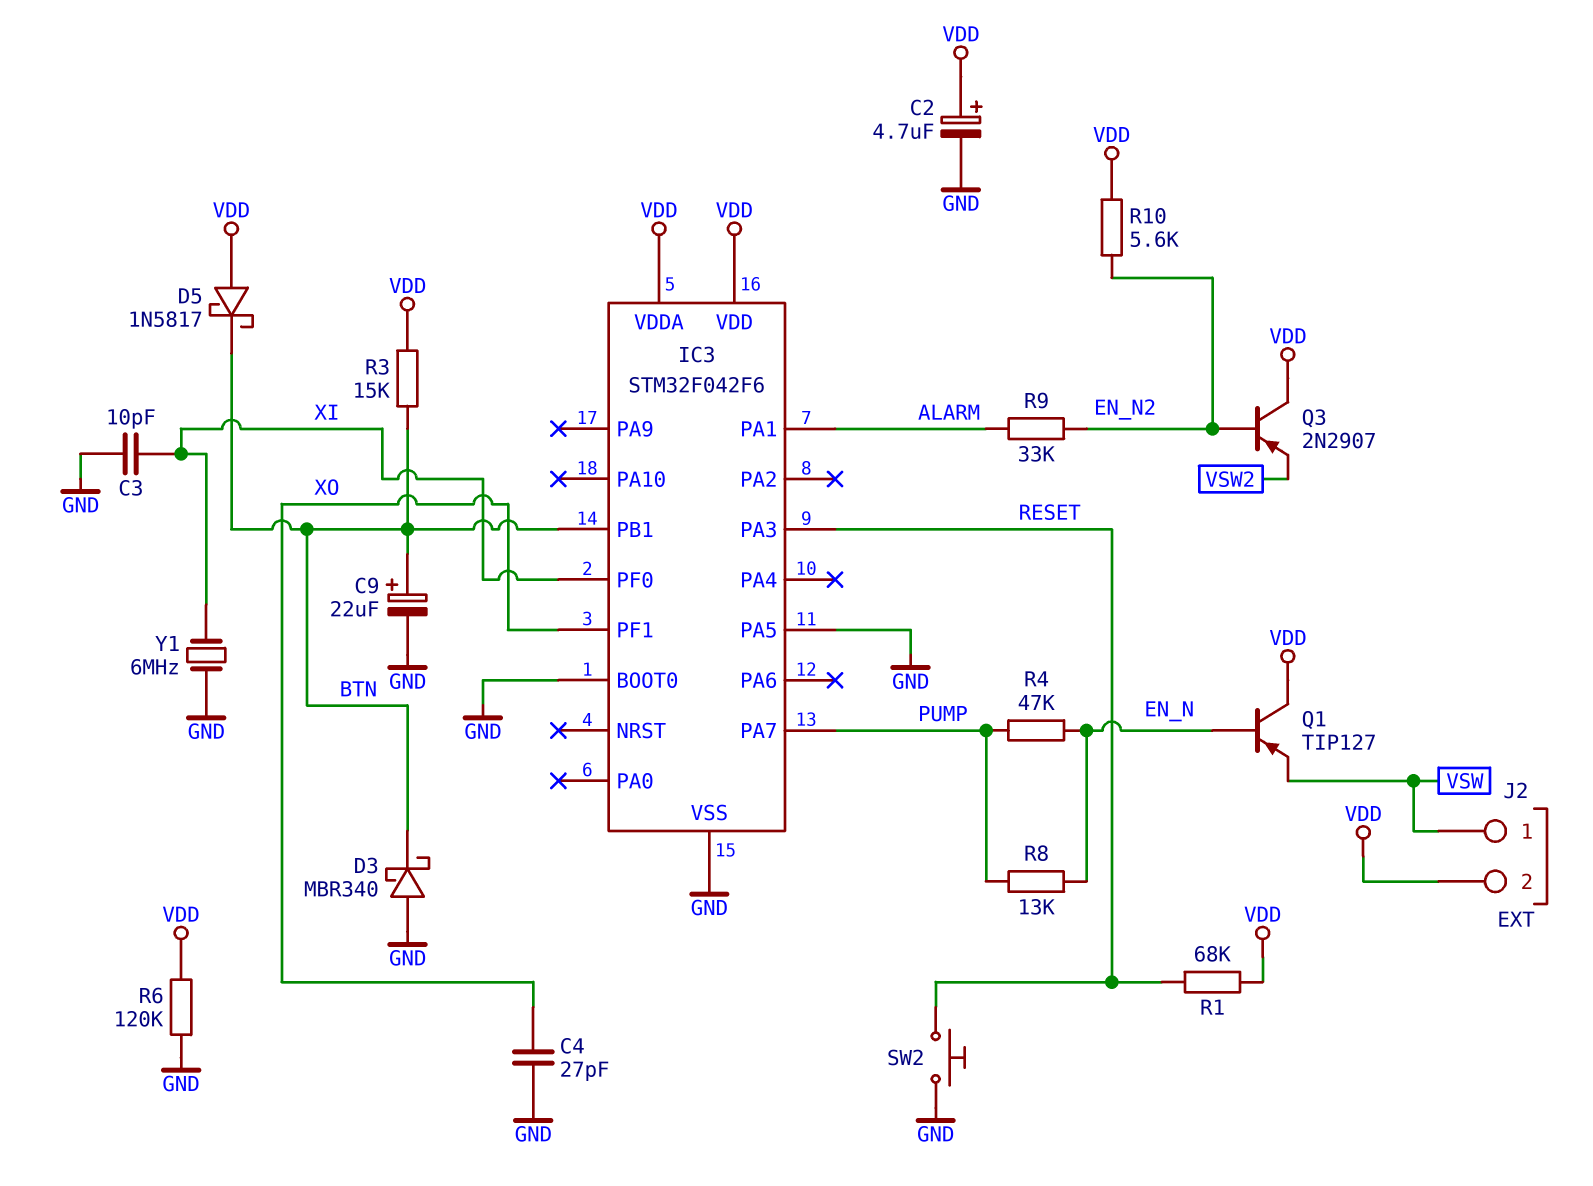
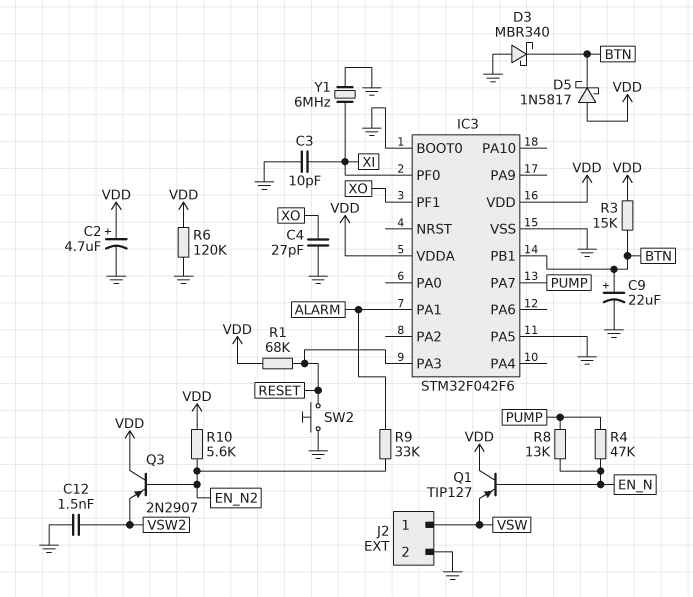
C12: none -> 1.5nF (GND, VSW2)
J2 pin 2: VDD -> GND

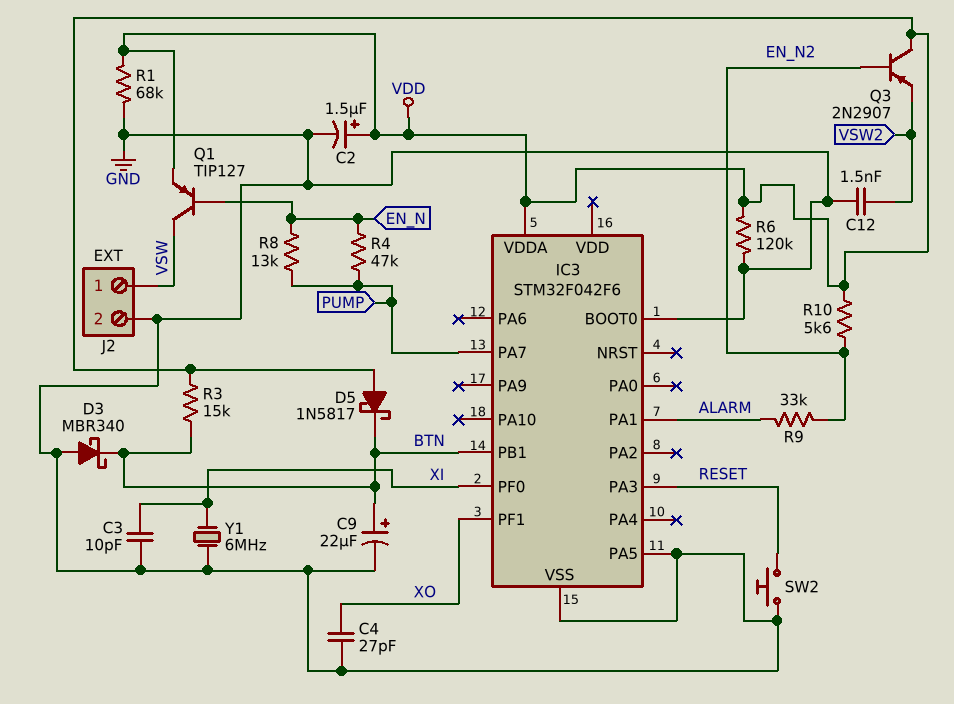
C2: 4.7uF (plus VDD, minus GND) -> 1.5uF (plus VDD, minus GND)
IC3 pin VDD: VDD -> none
Q1: PNP TIP127 (B EN_N, C VDD, E VSW) -> PNP TIP127 (B EN_N, C VSW, E VDD)
R1: 68k (RESET, VDD) -> 68k (GND, VDD)

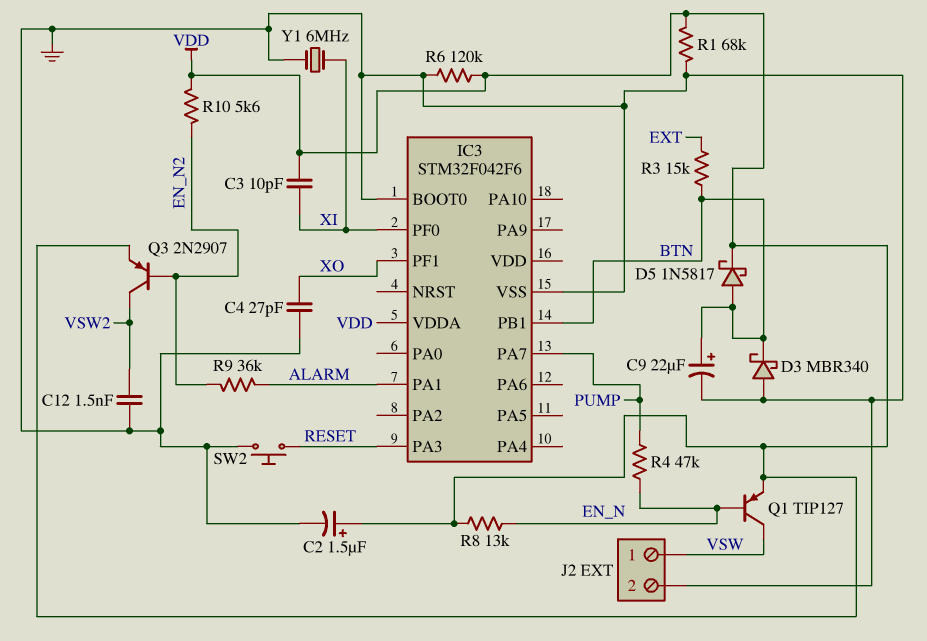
C3: 10pF (GND, XI) -> 10pF (VDD, XI)
D5: schottky 1N5817 (A VDD, K BTN) -> schottky 1N5817 (A BTN, K VDD)
IC3 pin PA5: GND -> none
Q3: PNP 2N2907 (B EN_N2, C VDD, E VSW2) -> PNP 2N2907 (B EN_N2, C VSW2, E VDD)
R3: 15k (BTN, VDD) -> 15k (BTN, EXT)
R8: 13k (EN_N, PUMP) -> 13k (EN_N, VDD)
R9: 33k (ALARM, EN_N2) -> 36k (ALARM, EN_N2)

